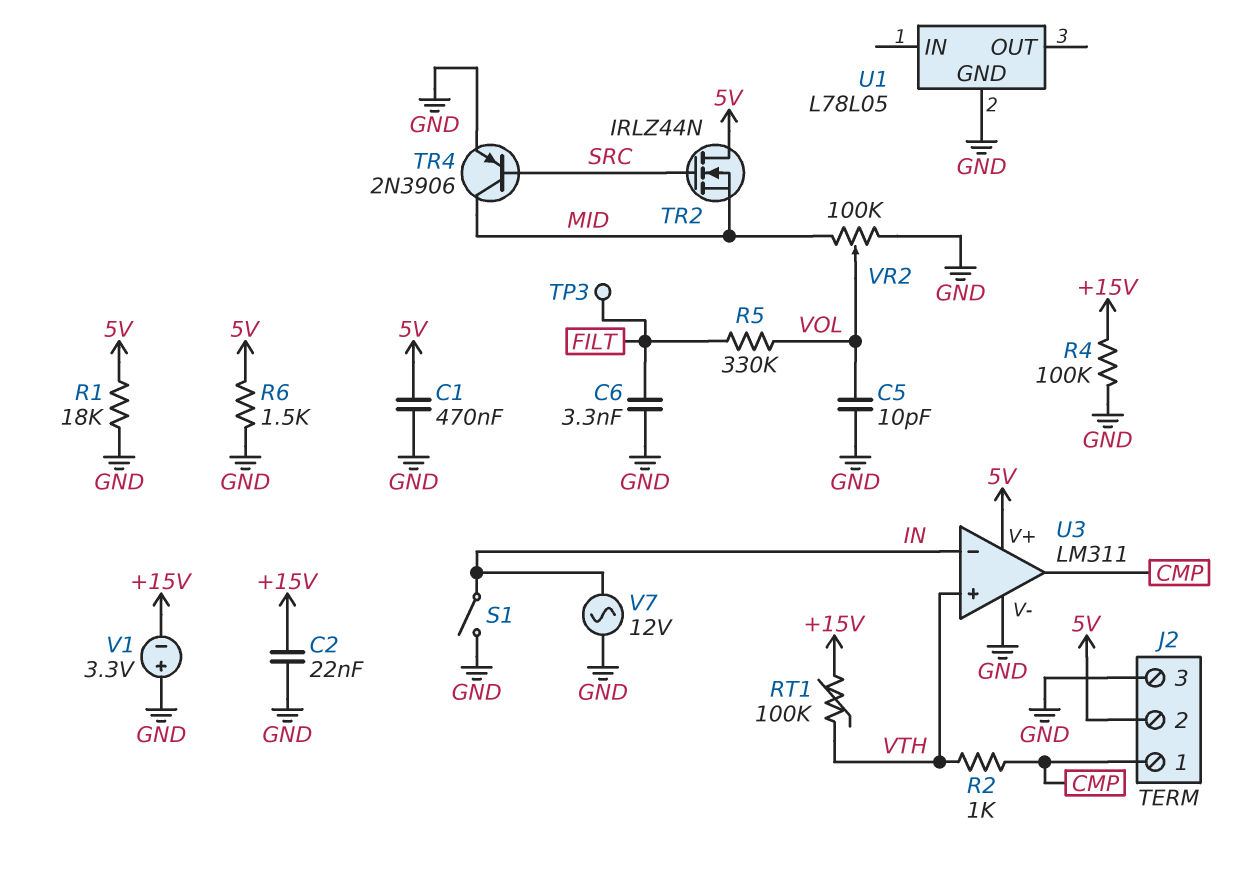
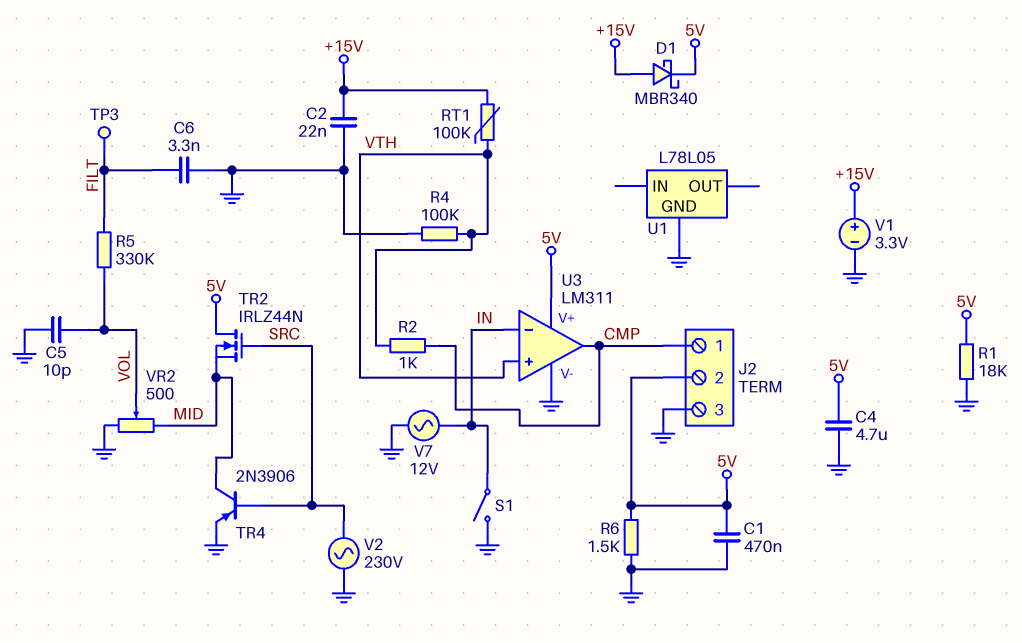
C4: none -> 4.7uF (5V, GND)
D1: none -> schottky MBR340 (A +15V, K 5V)
R4: 100k (+15V, GND) -> 100k (GND, VTH)
V1: 3.3V (plus GND, minus +15V) -> 3.3V (plus +15V, minus GND)
V2: none -> AC 230V (GND, SRC)
VR2: 100k (GND, MID, wiper VOL) -> 500 (GND, MID, wiper VOL)

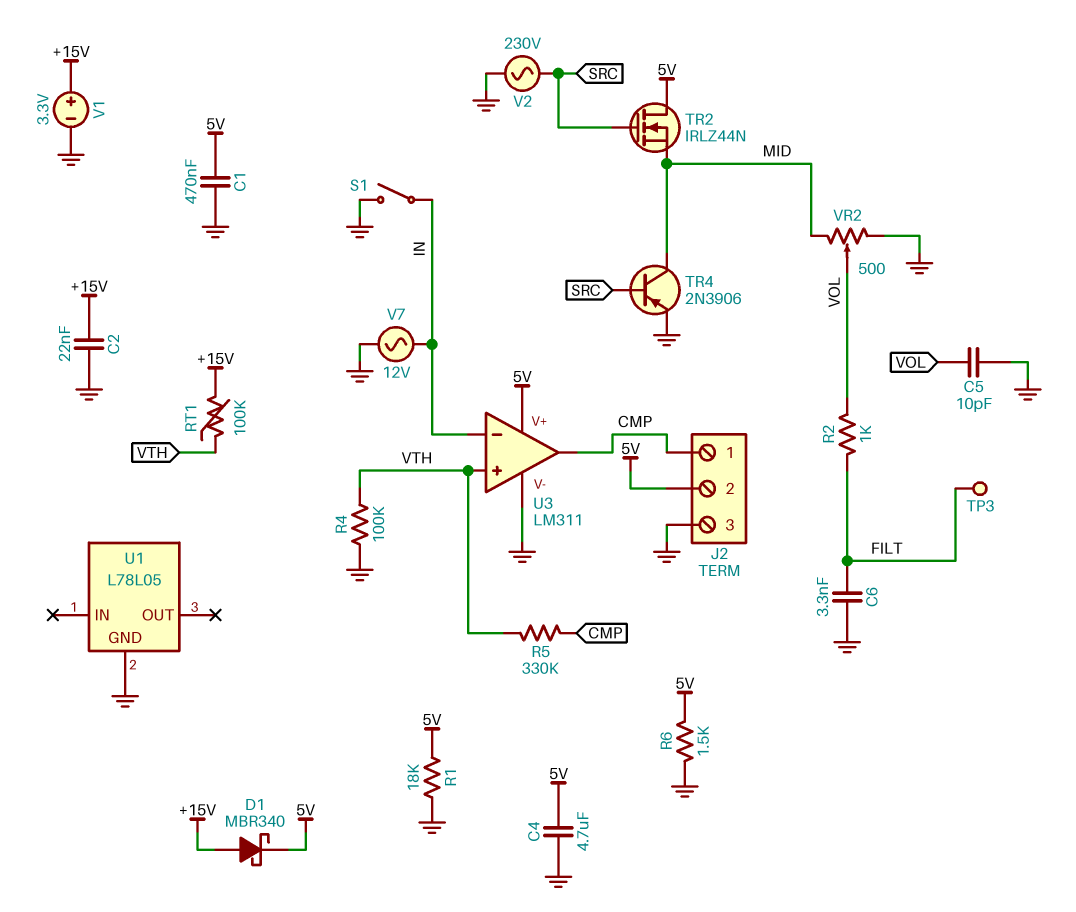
R2: 1k (CMP, VTH) -> 1k (FILT, VOL)
R5: 330k (FILT, VOL) -> 330k (CMP, VTH)

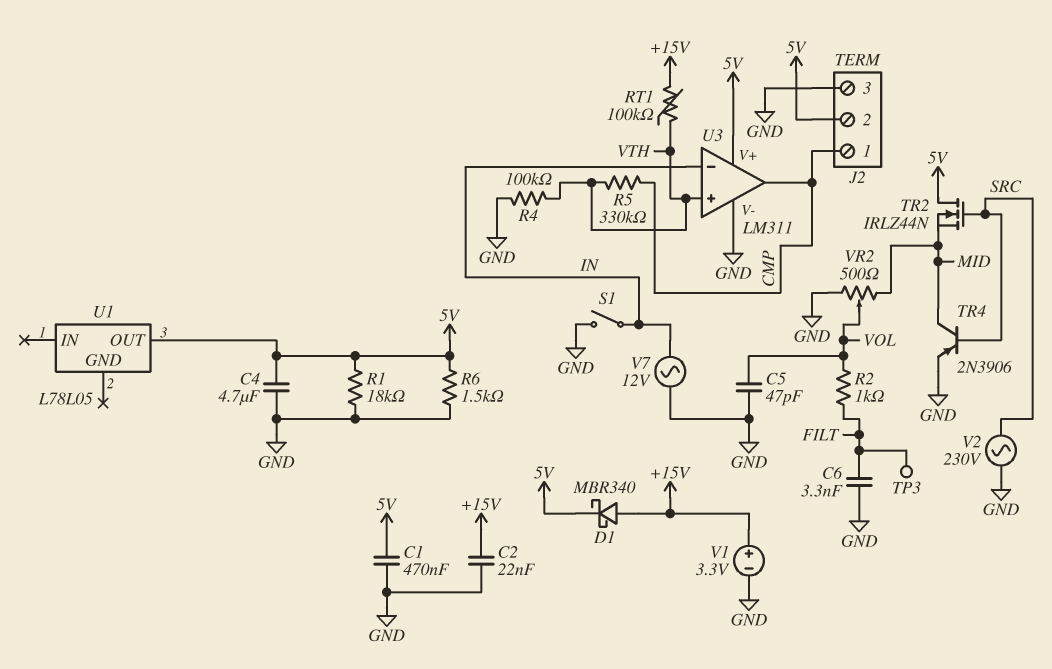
C5: 10pF (GND, VOL) -> 47pF (GND, VOL)
U1 pin GND: GND -> none
U1 pin OUT: none -> 5V

